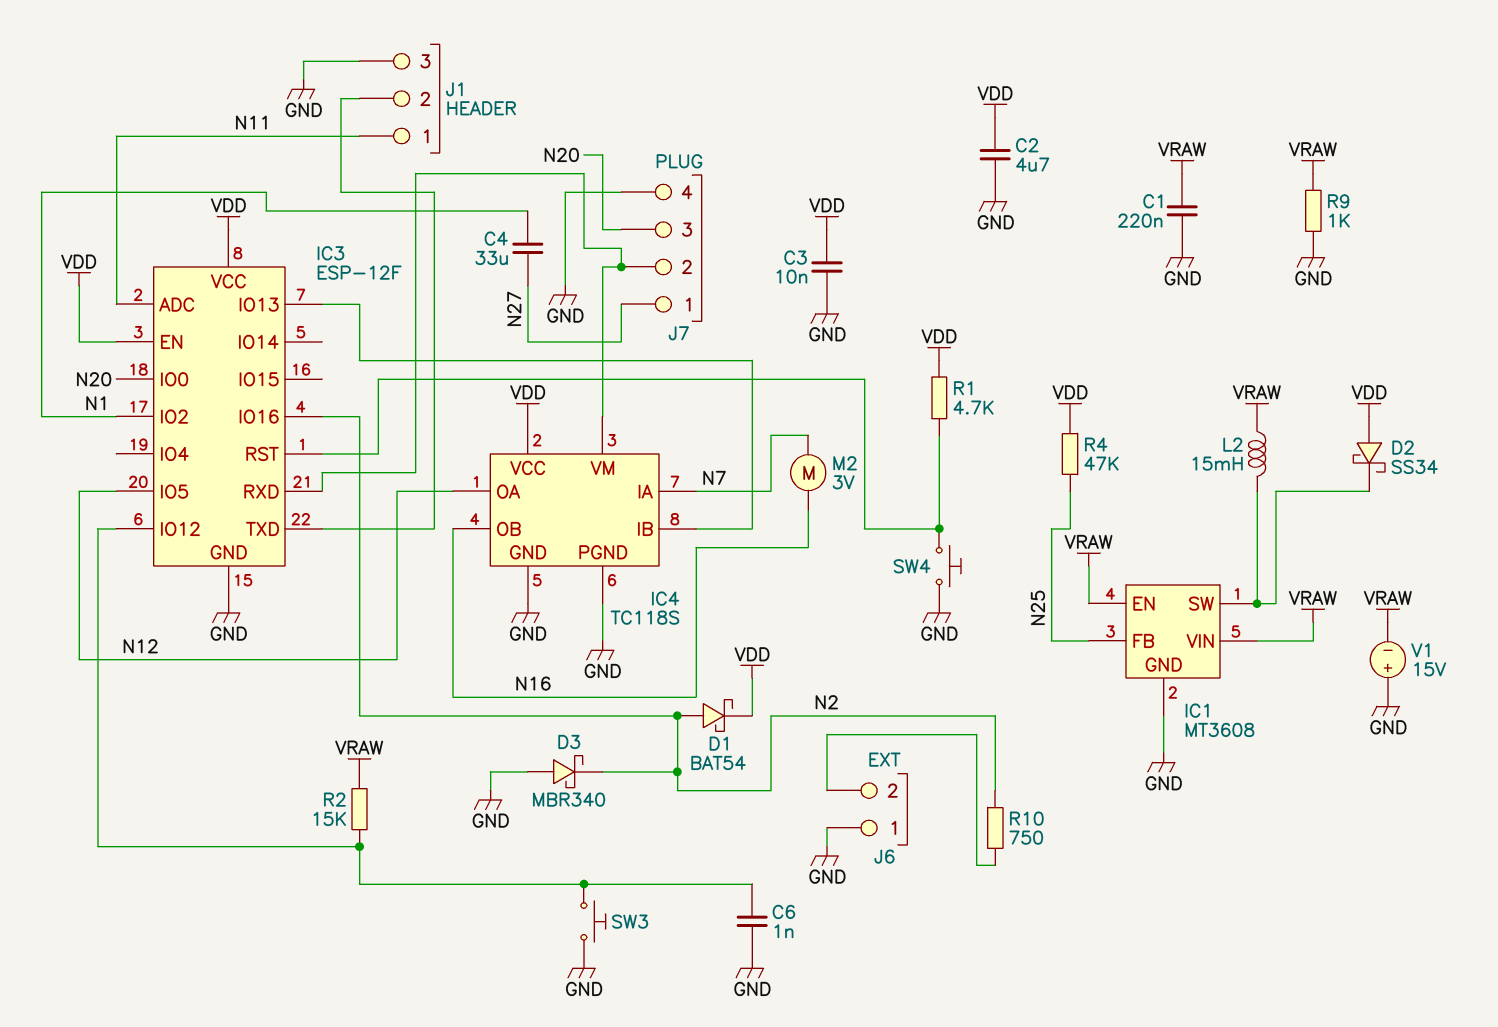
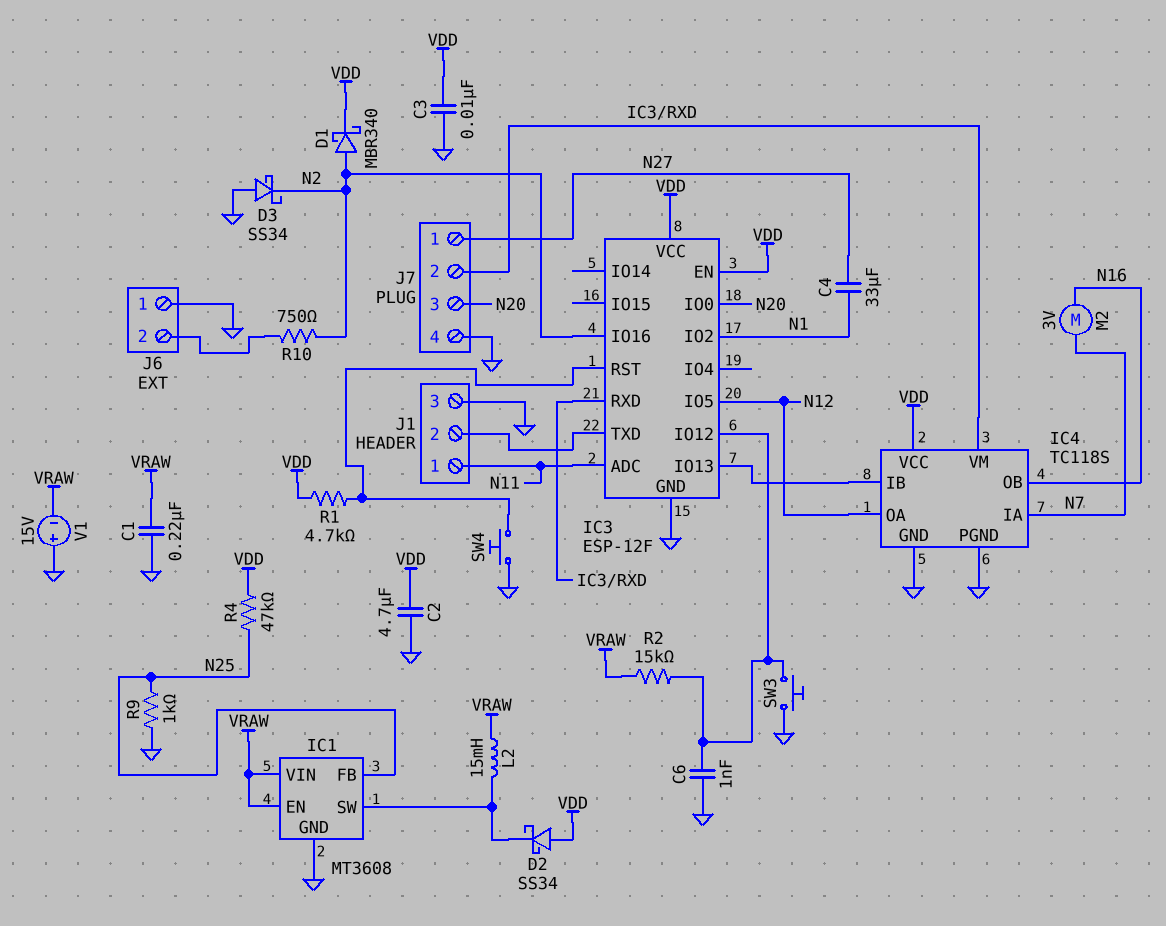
D1: schottky BAT54 (A N2, K VDD) -> schottky MBR340 (A N2, K VDD)
D3: schottky MBR340 (A GND, K N2) -> schottky SS34 (A GND, K N2)
R9: 1k (GND, VRAW) -> 1k (GND, N25)

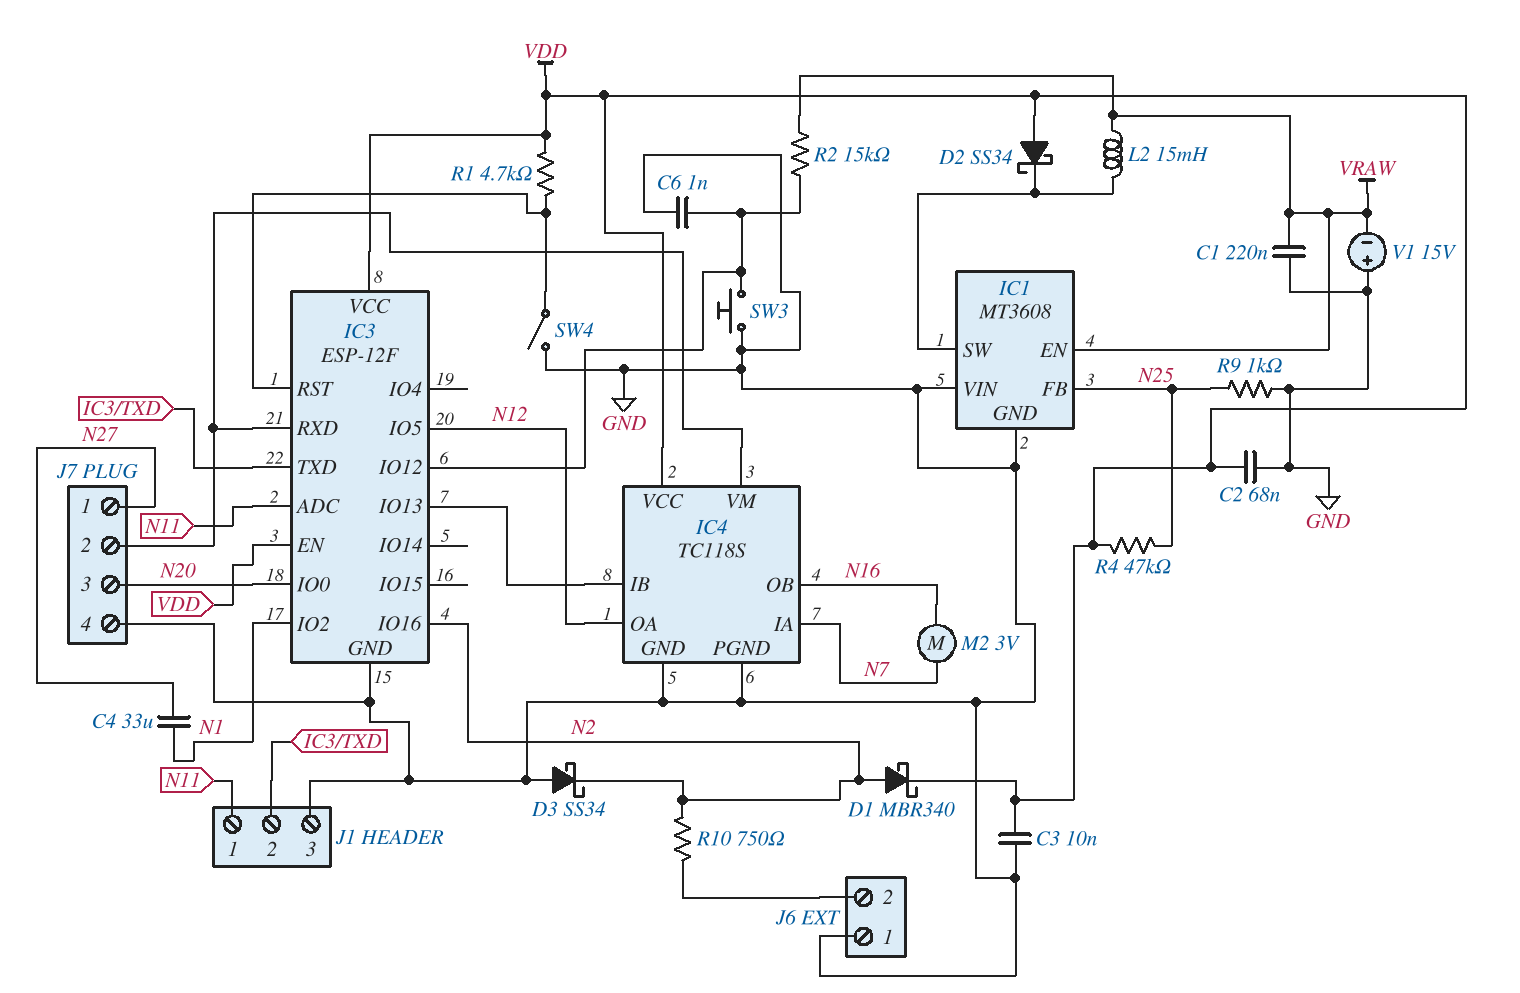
C2: 4.7uF (GND, VDD) -> 68nF (GND, VDD)
IC1 pin VIN: VRAW -> GND
SW4: button (GND, IC3/RST) -> switch (GND, IC3/RST)

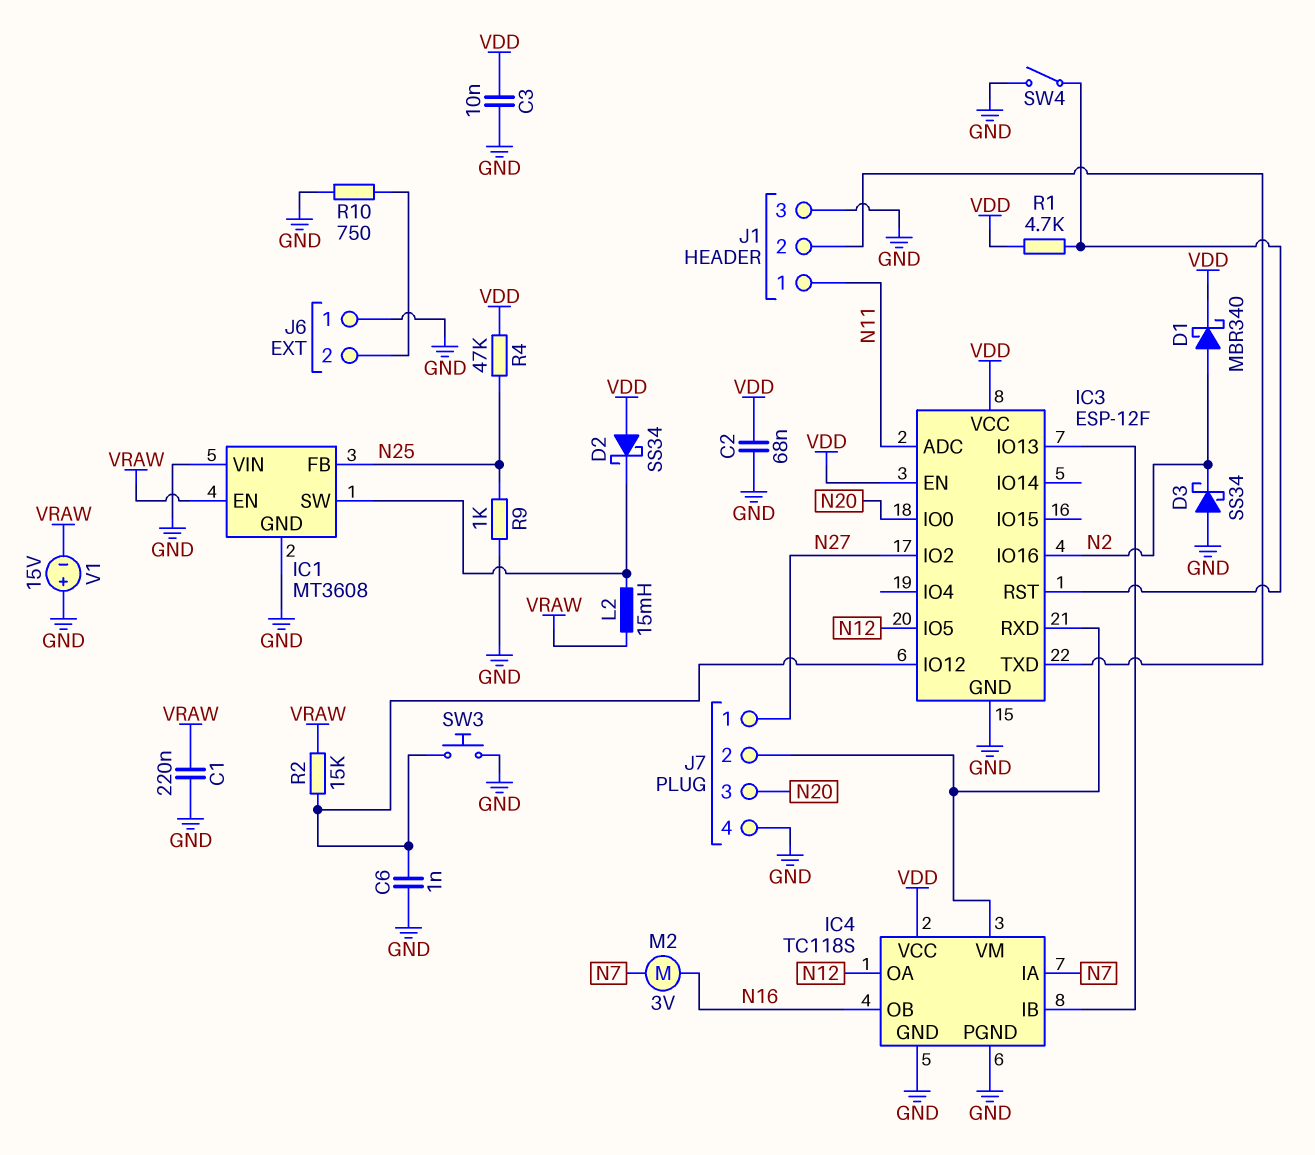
C4: 33uF (N1, N27) -> none
IC3 pin IO2: N1 -> N27
R10: 750 (J6/2, N2) -> 750 (GND, J6/2)

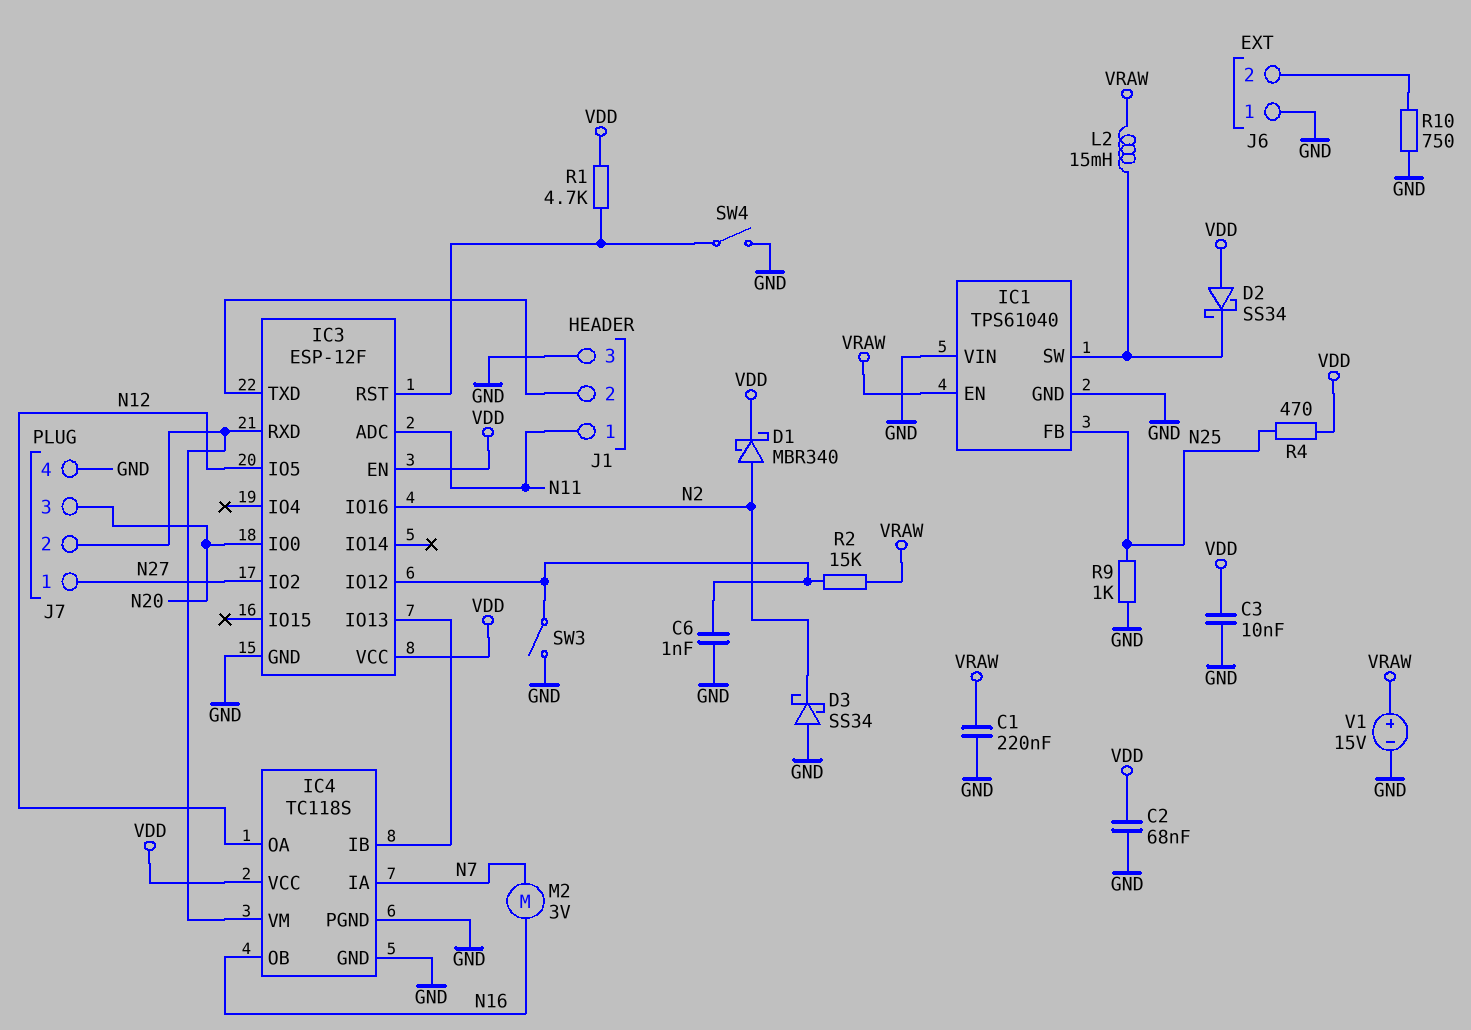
IC1: MT3608 -> TPS61040
R4: 47k (N25, VDD) -> 470 (N25, VDD)
SW3: button (GND, IC3/IO12) -> switch (GND, IC3/IO12)
V1: 15V (plus GND, minus VRAW) -> 15V (plus VRAW, minus GND)

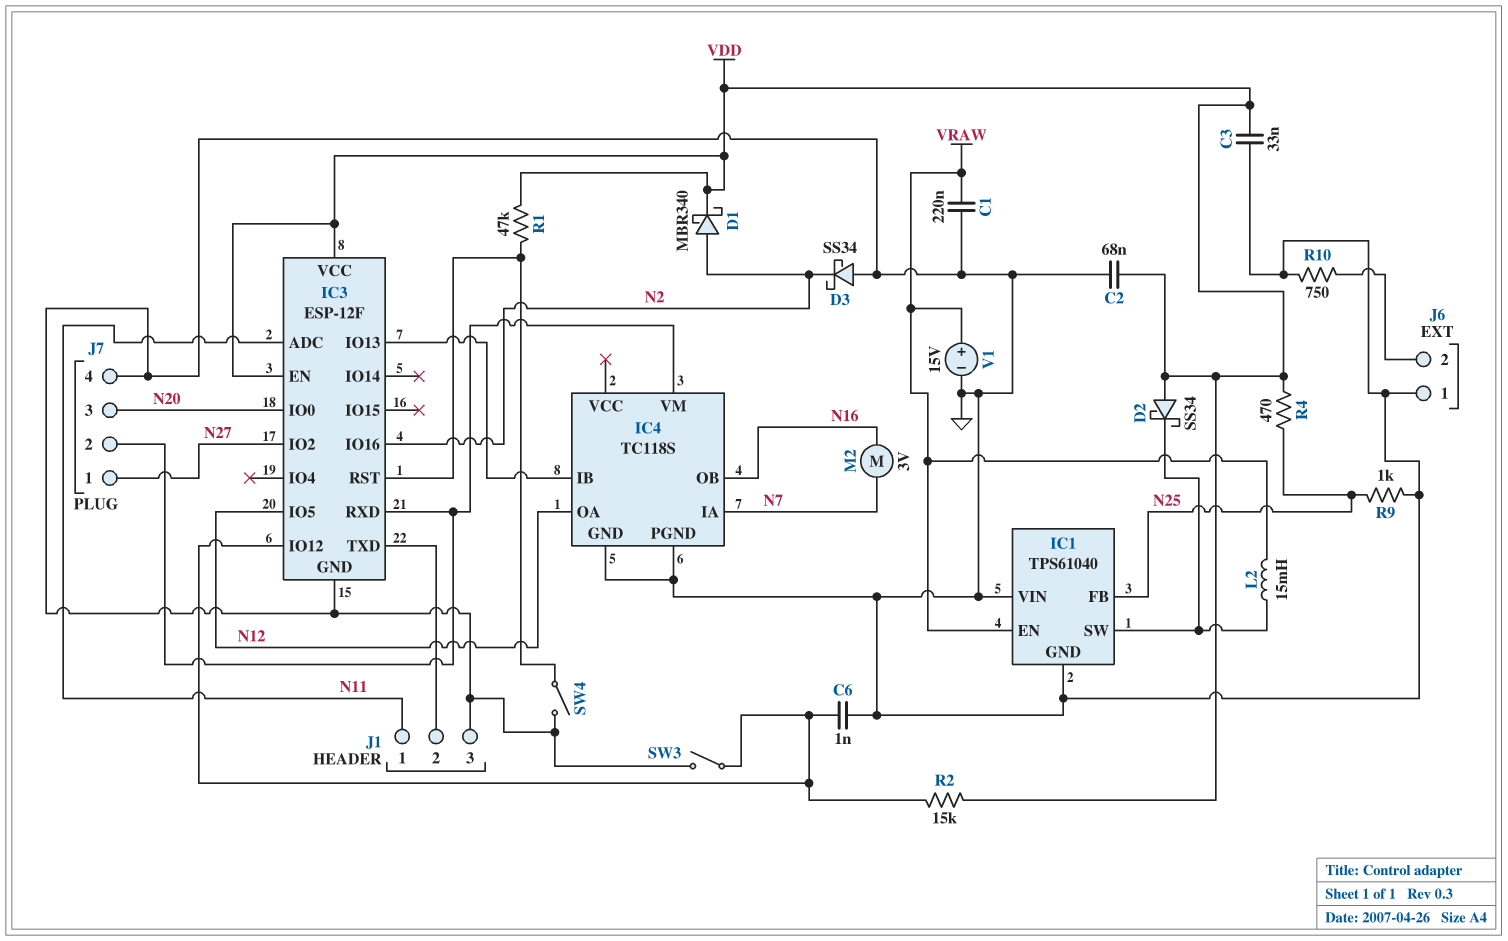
C3: 10nF (GND, VDD) -> 33nF (GND, VDD)
IC4 pin VCC: VDD -> none
R1: 4.7k (IC3/RST, VDD) -> 47k (IC3/RST, VDD)
R2: 15k (IC3/IO12, VRAW) -> 15k (IC3/IO12, VDD)

